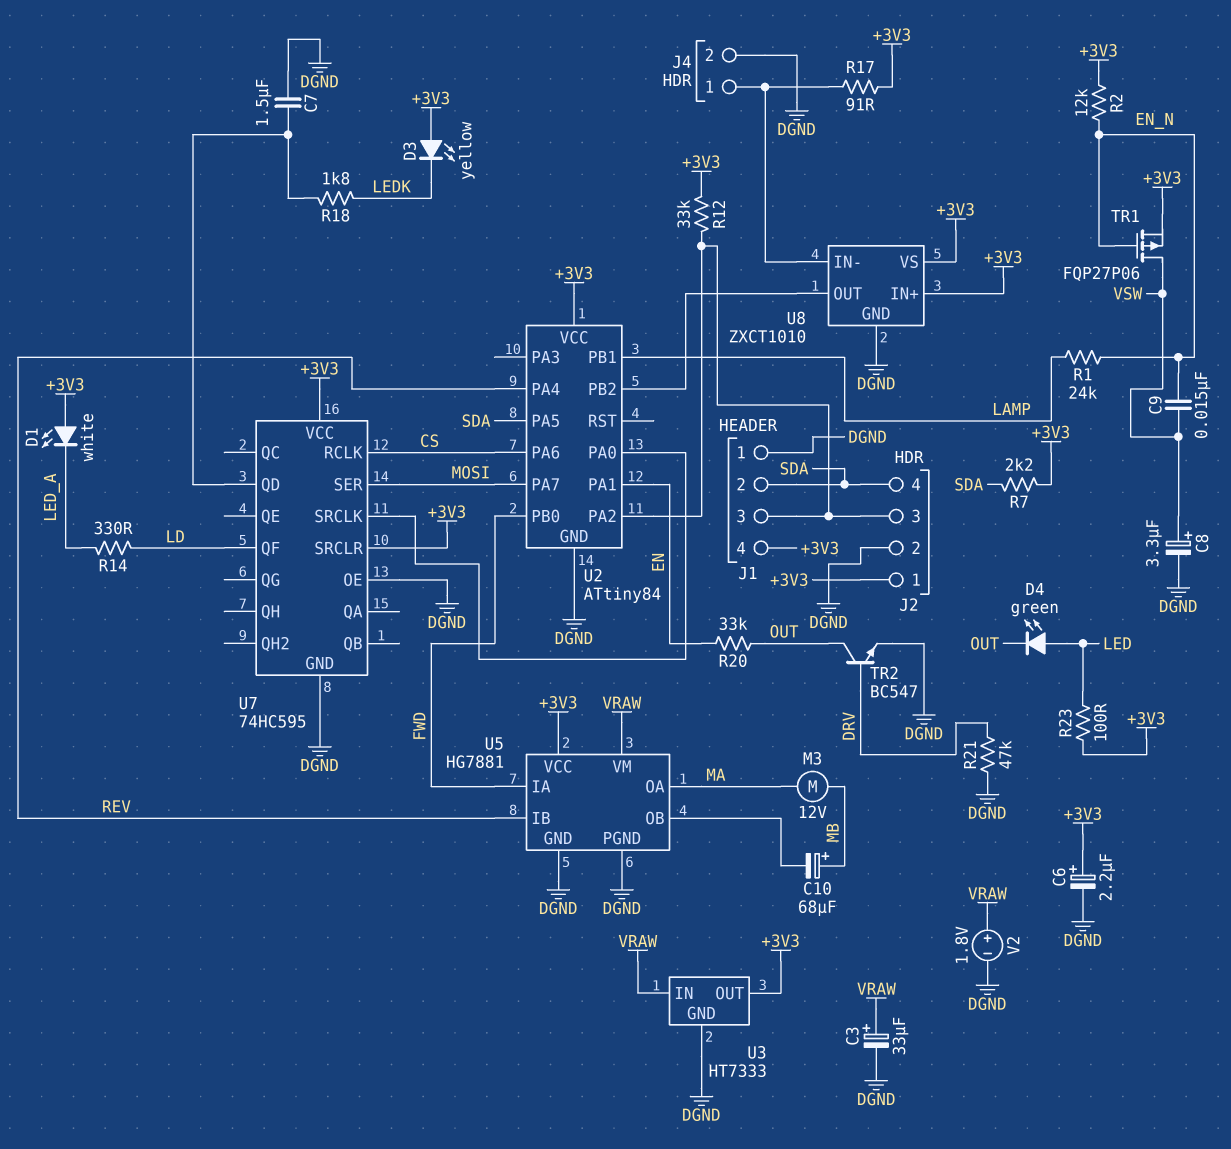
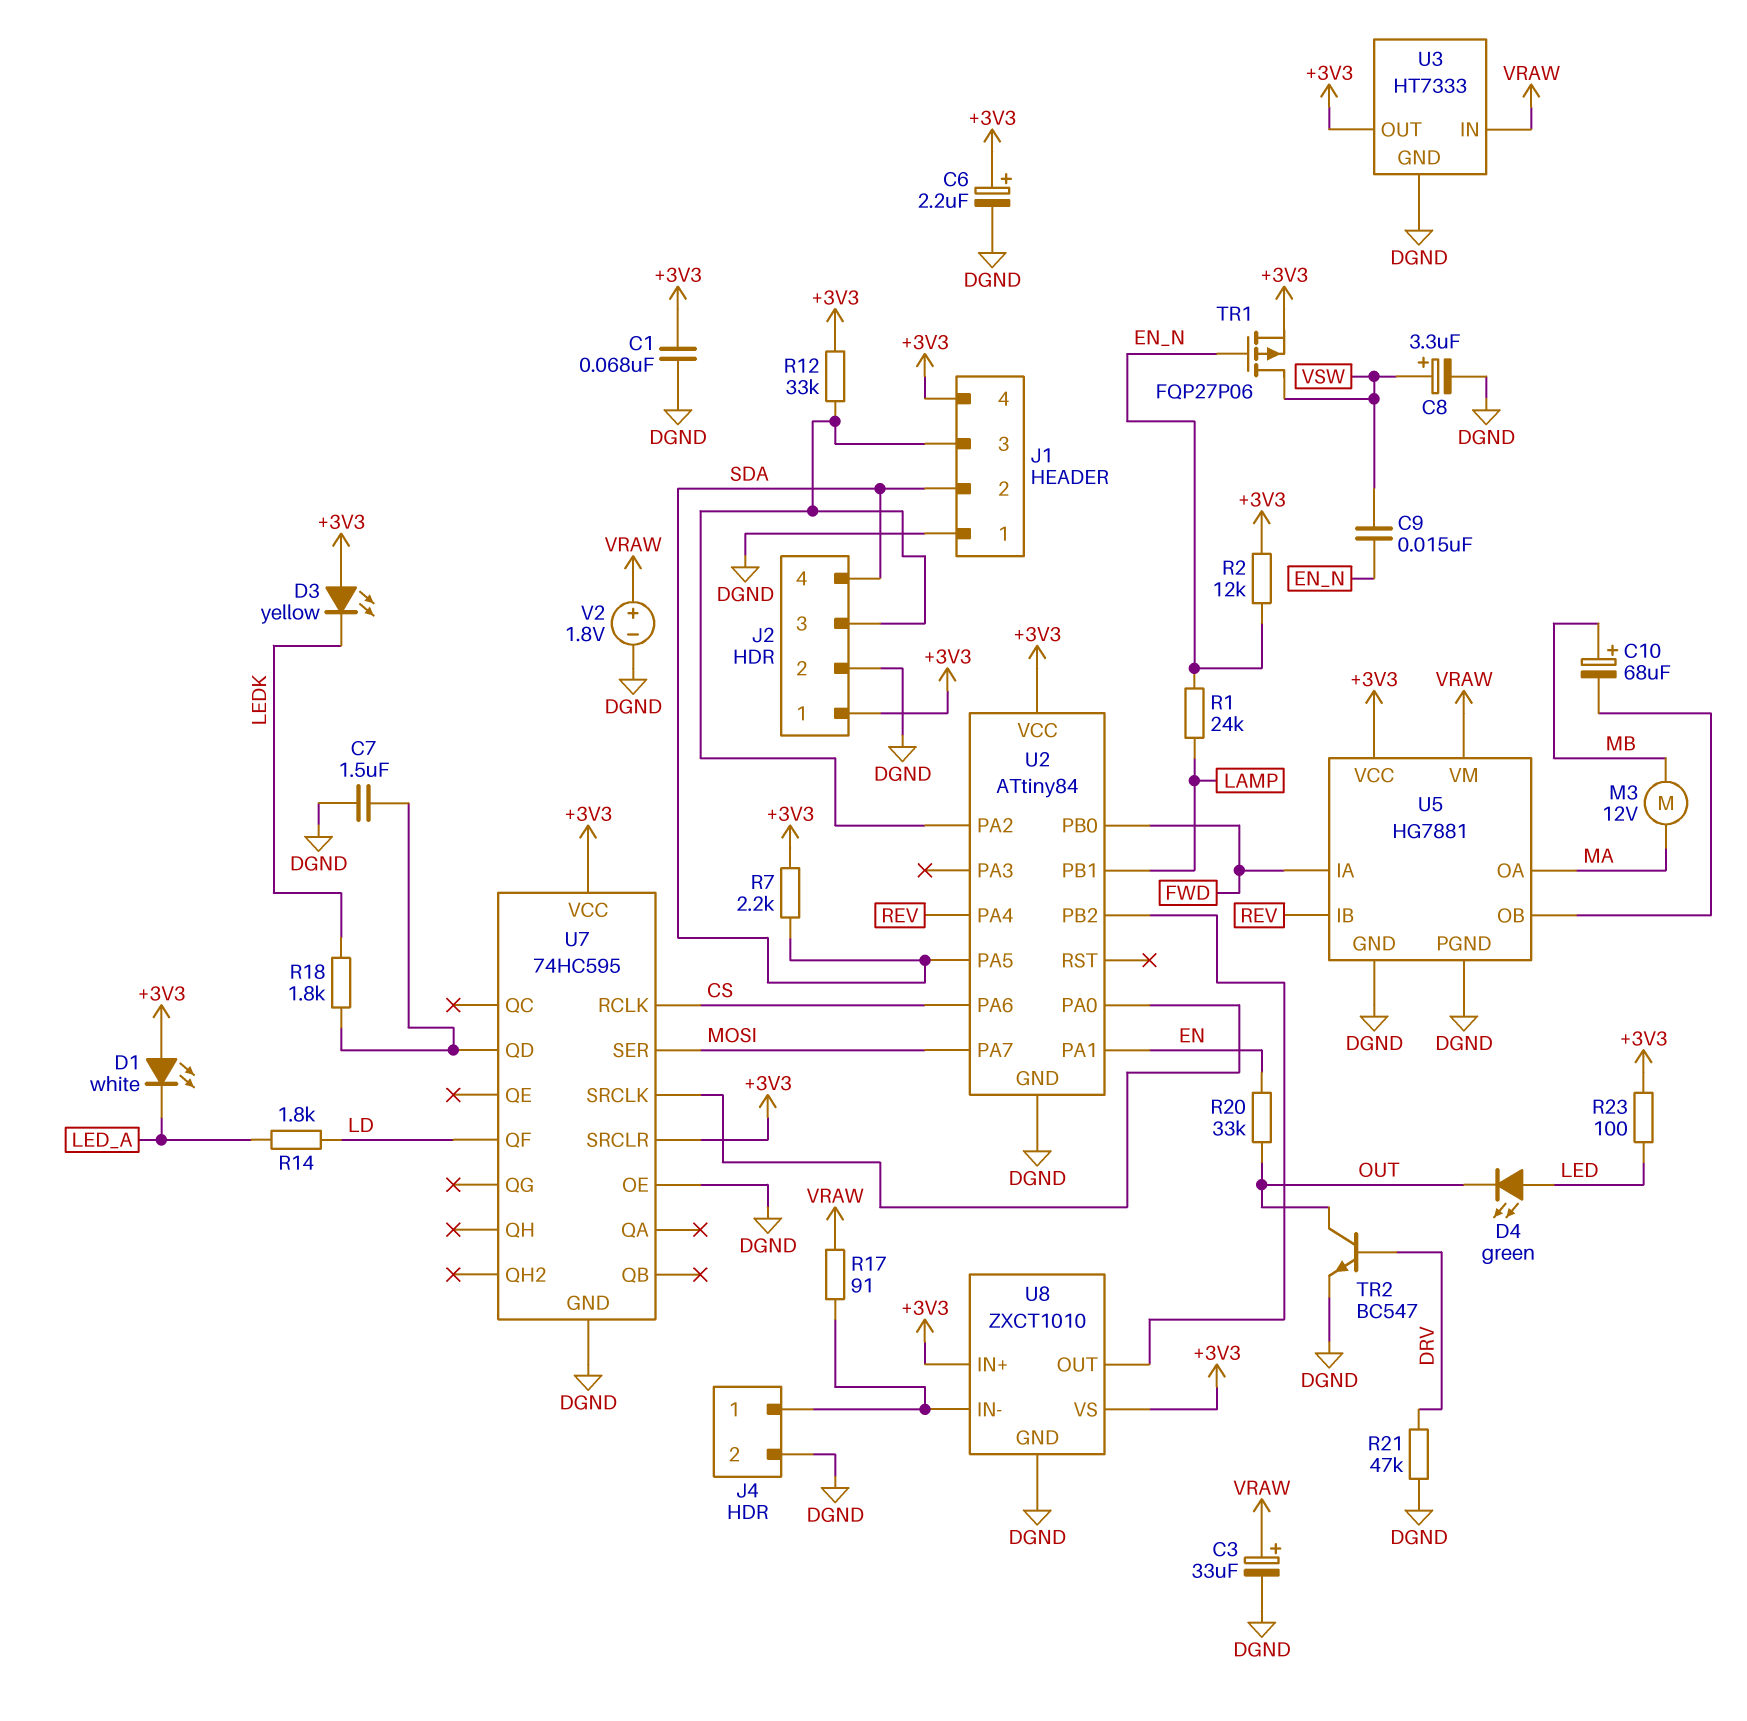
C1: none -> 68nF (+3V3, DGND)
R14: 330 (LD, LED_A) -> 1.8k (LD, LED_A)
R17: 91 (+3V3, J4/1) -> 91 (J4/1, VRAW)

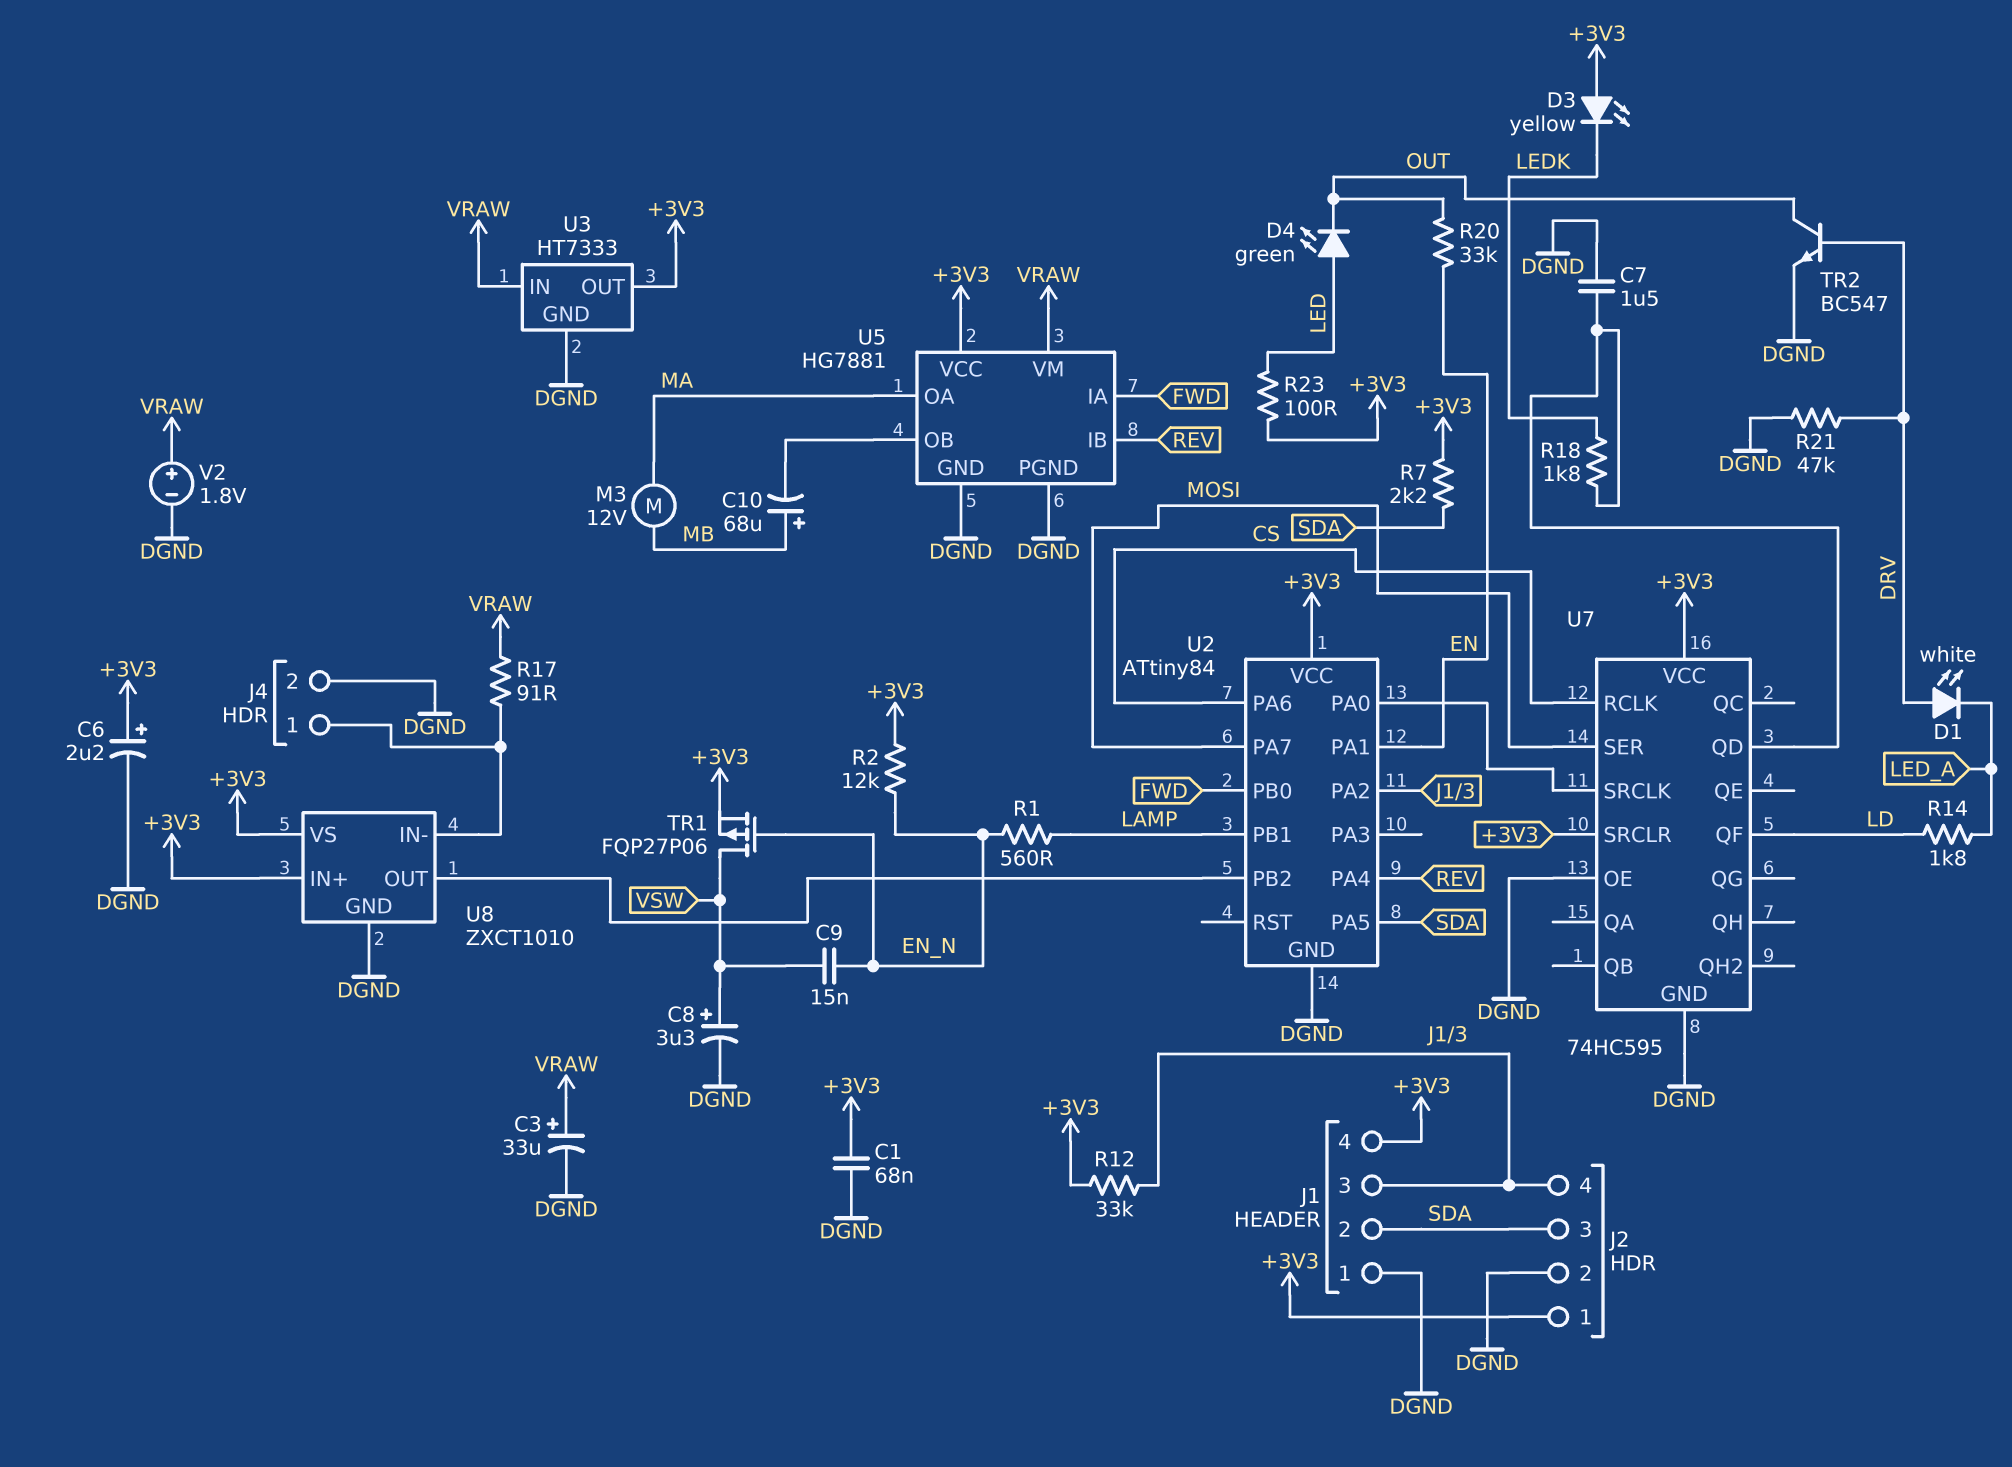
D1: LED white (A +3V3, K LED_A) -> LED white (A DRV, K LED_A)
J2 pin 3: J1/3 -> SDA
J2 pin 4: SDA -> J1/3
R1: 24k (EN_N, LAMP) -> 560 (EN_N, LAMP)

